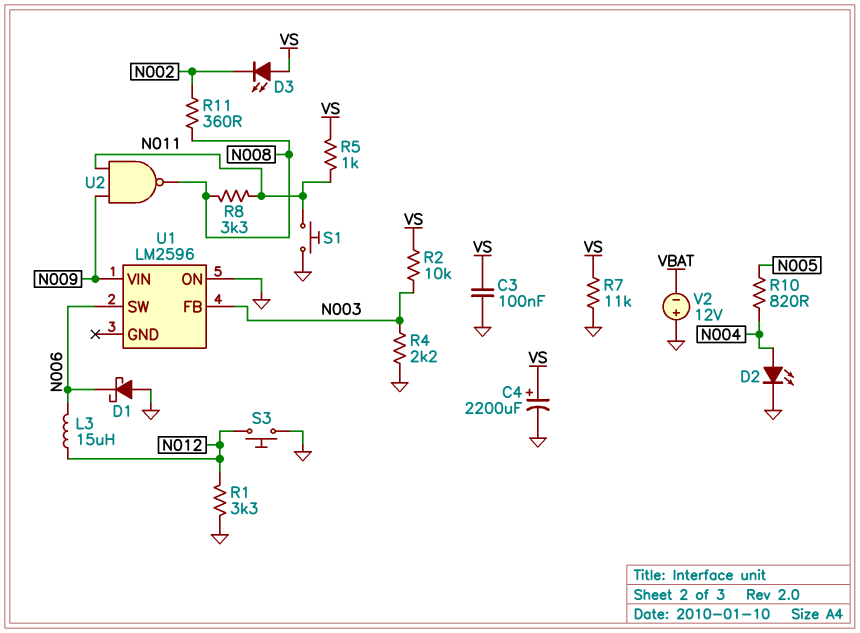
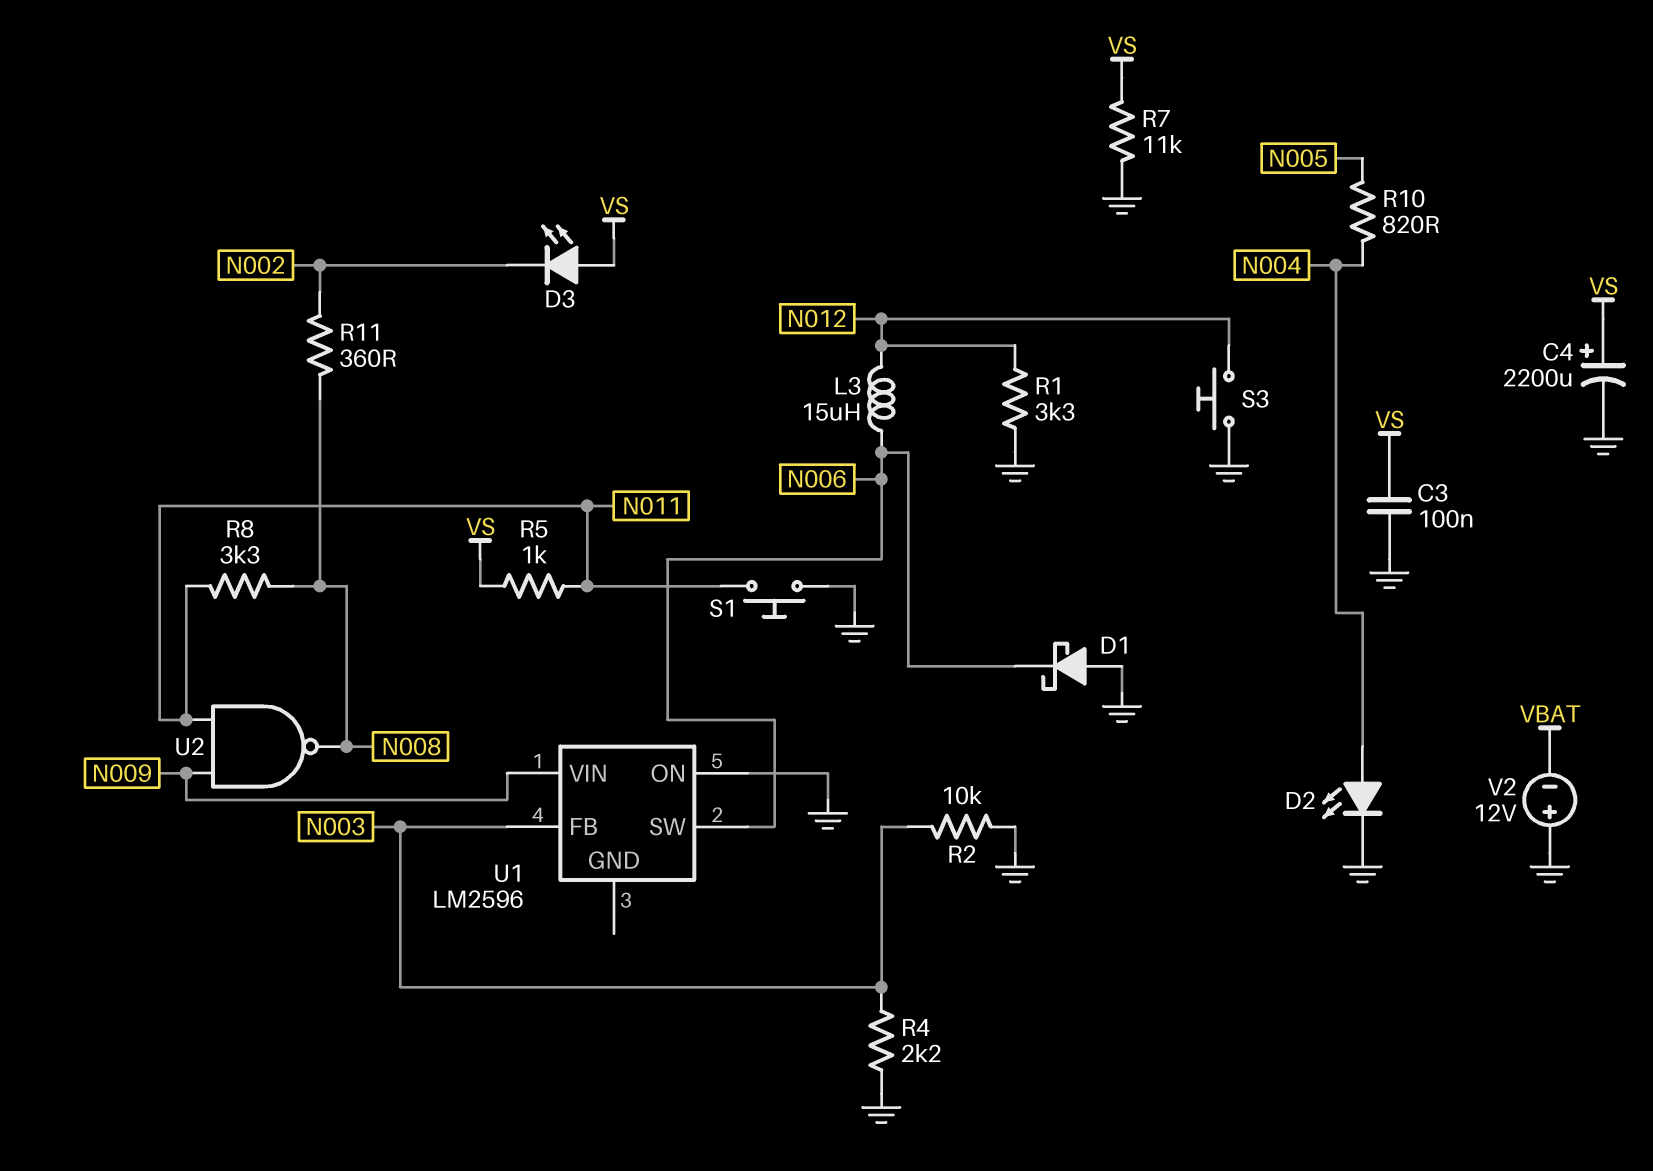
R2: 10k (N003, VS) -> 10k (GND, N003)

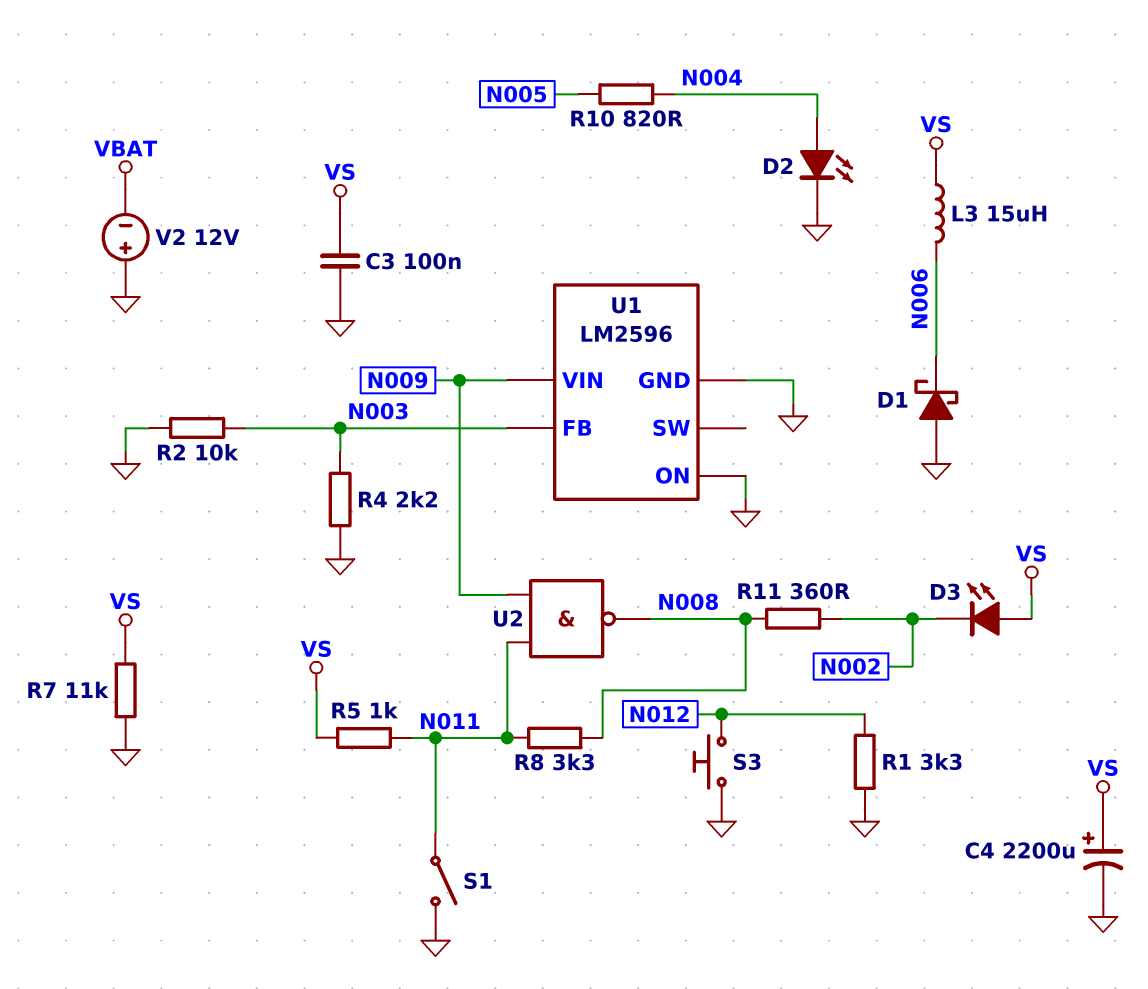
L3: 15uH (N006, N012) -> 15uH (N006, VS)
S1: button (GND, N011) -> switch (GND, N011)
U1 pin GND: none -> GND
U1 pin SW: N006 -> none

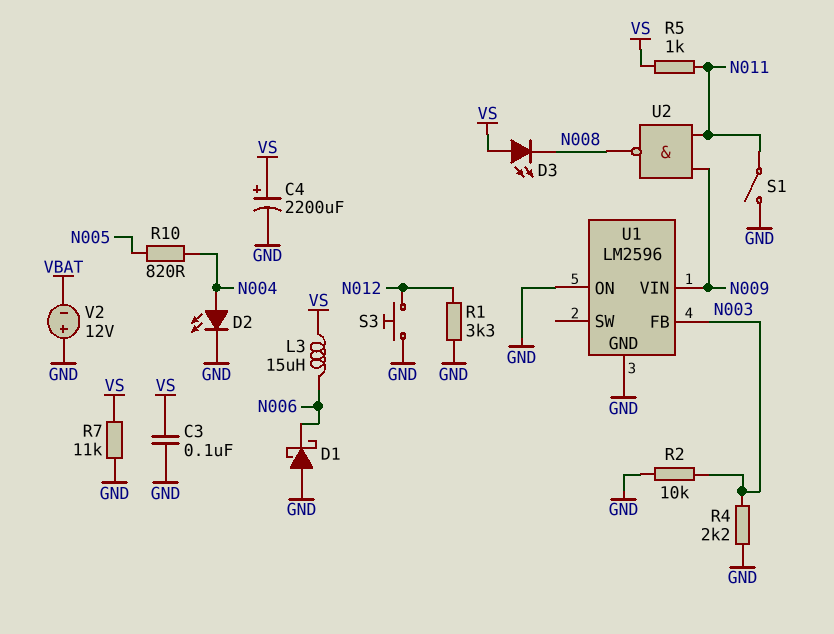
D3: LED (A VS, K N002) -> LED (A VS, K N008)
R8: 3.3k (N008, N011) -> none
R11: 360 (N002, N008) -> none

